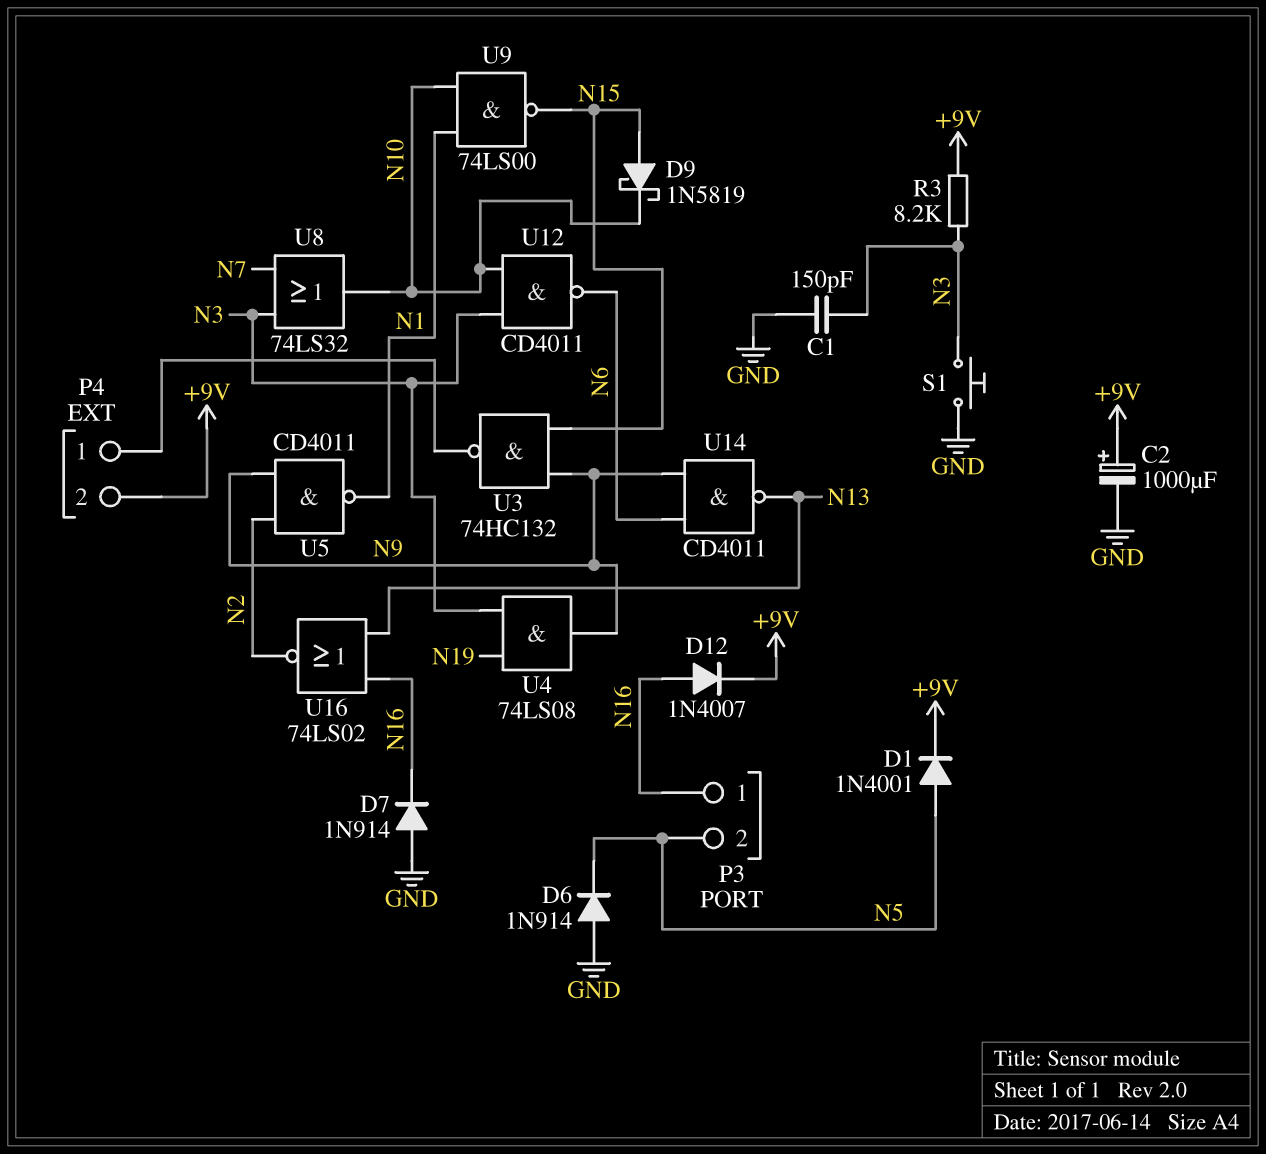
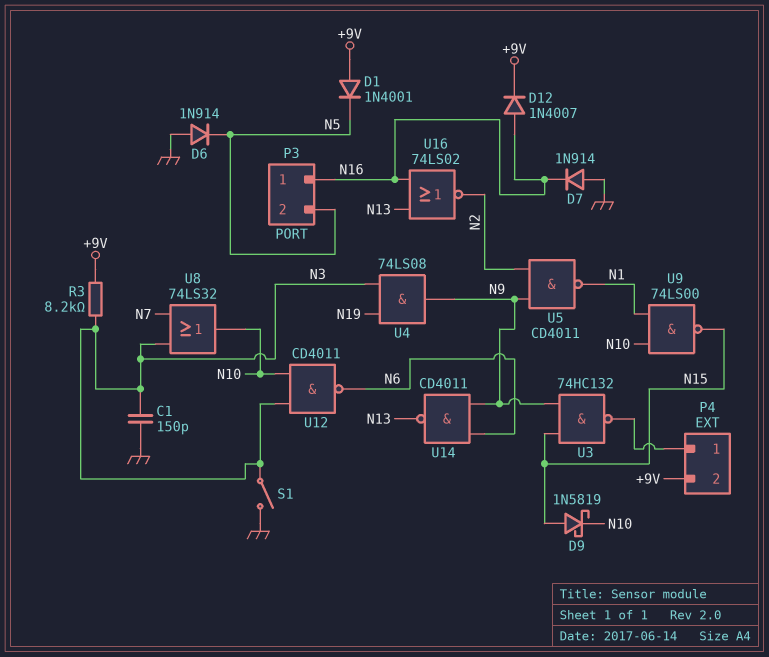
C2: 1000uF (plus +9V, minus GND) -> none
D1: diode 1N4001 (A N5, K +9V) -> diode 1N4001 (A +9V, K N5)
S1: button (GND, N3) -> switch (GND, N3)

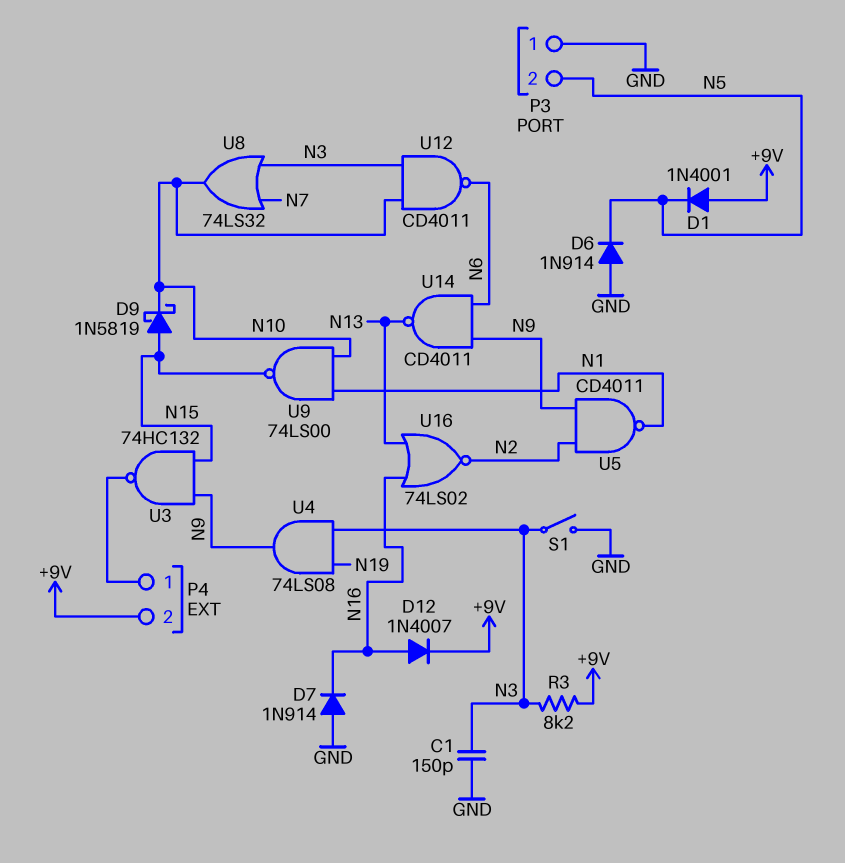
P3 pin 1: N16 -> GND

